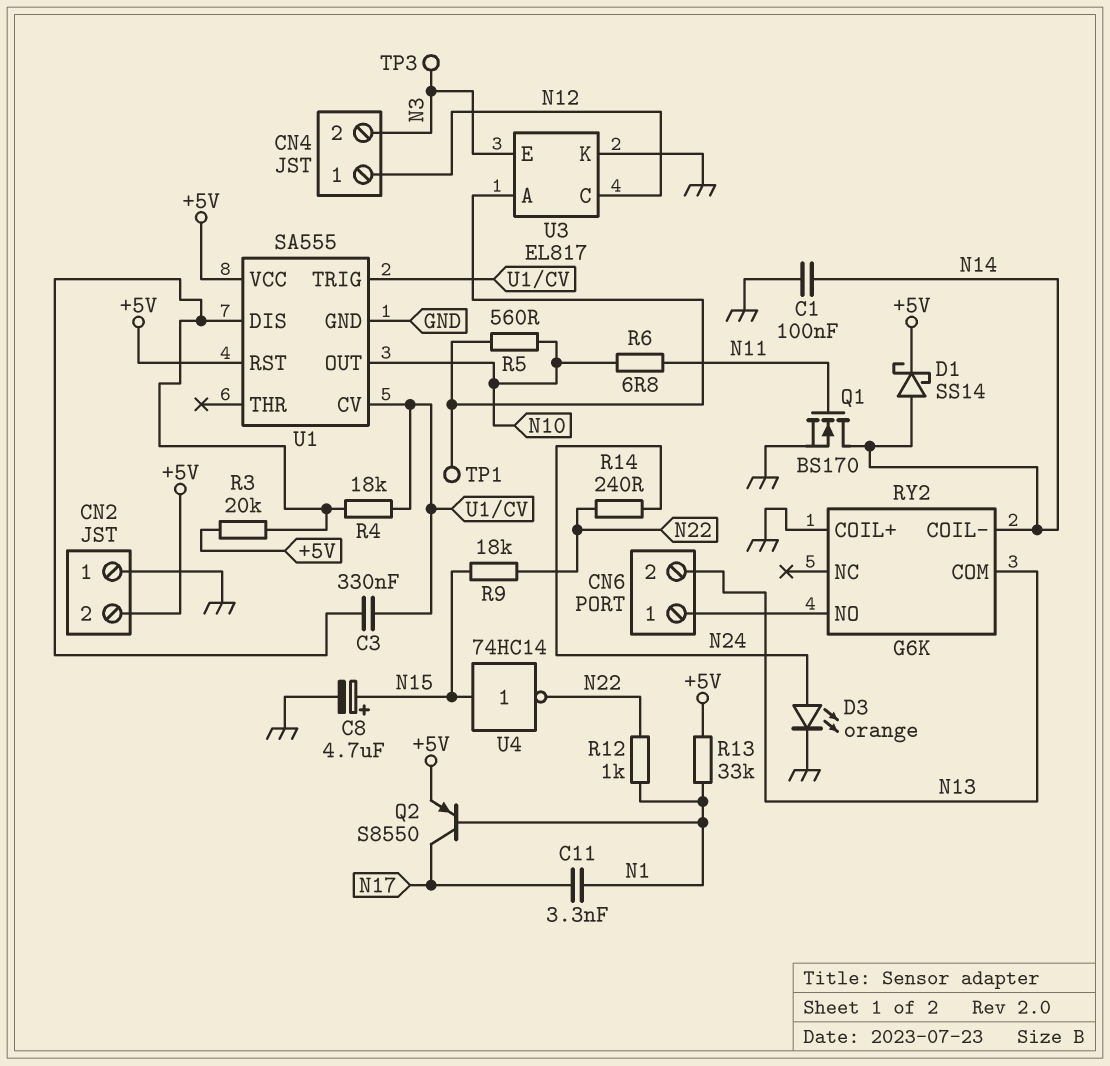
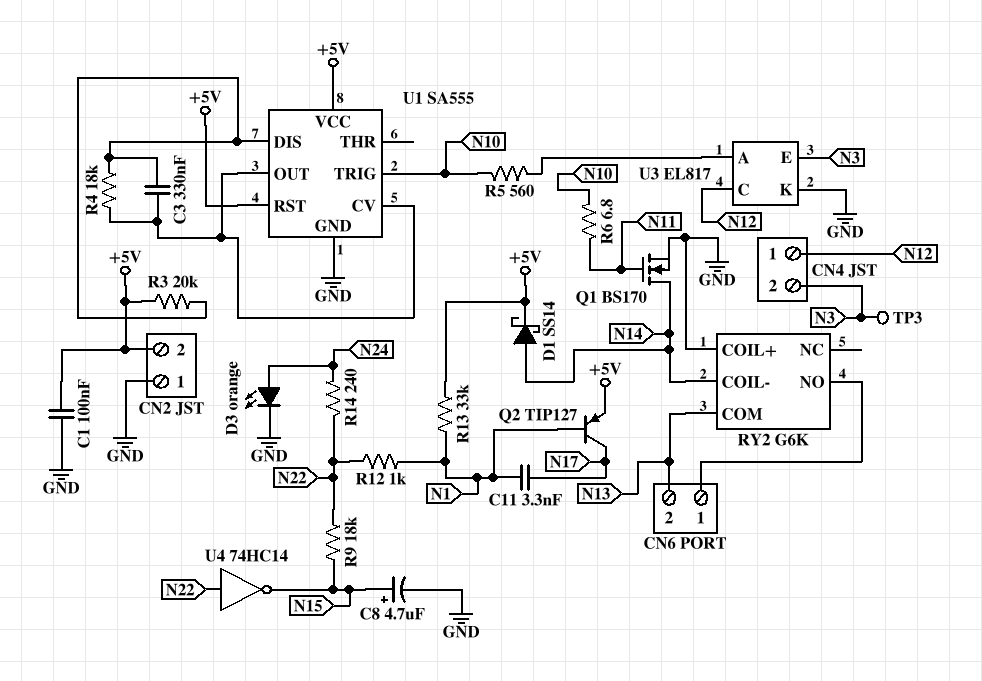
C1: 100nF (GND, N14) -> 100nF (+5V, GND)
Q2: PNP S8550 (B N1, C N17, E +5V) -> PNP TIP127 (B N1, C N17, E +5V)
TP1: test point (U3/A) -> none
U1 pin OUT: N10 -> U1/CV
U1 pin TRIG: U1/CV -> N10
U4: NOT 74HC14 (in N15, out N22) -> NOT 74HC14 (in N22, out N15)

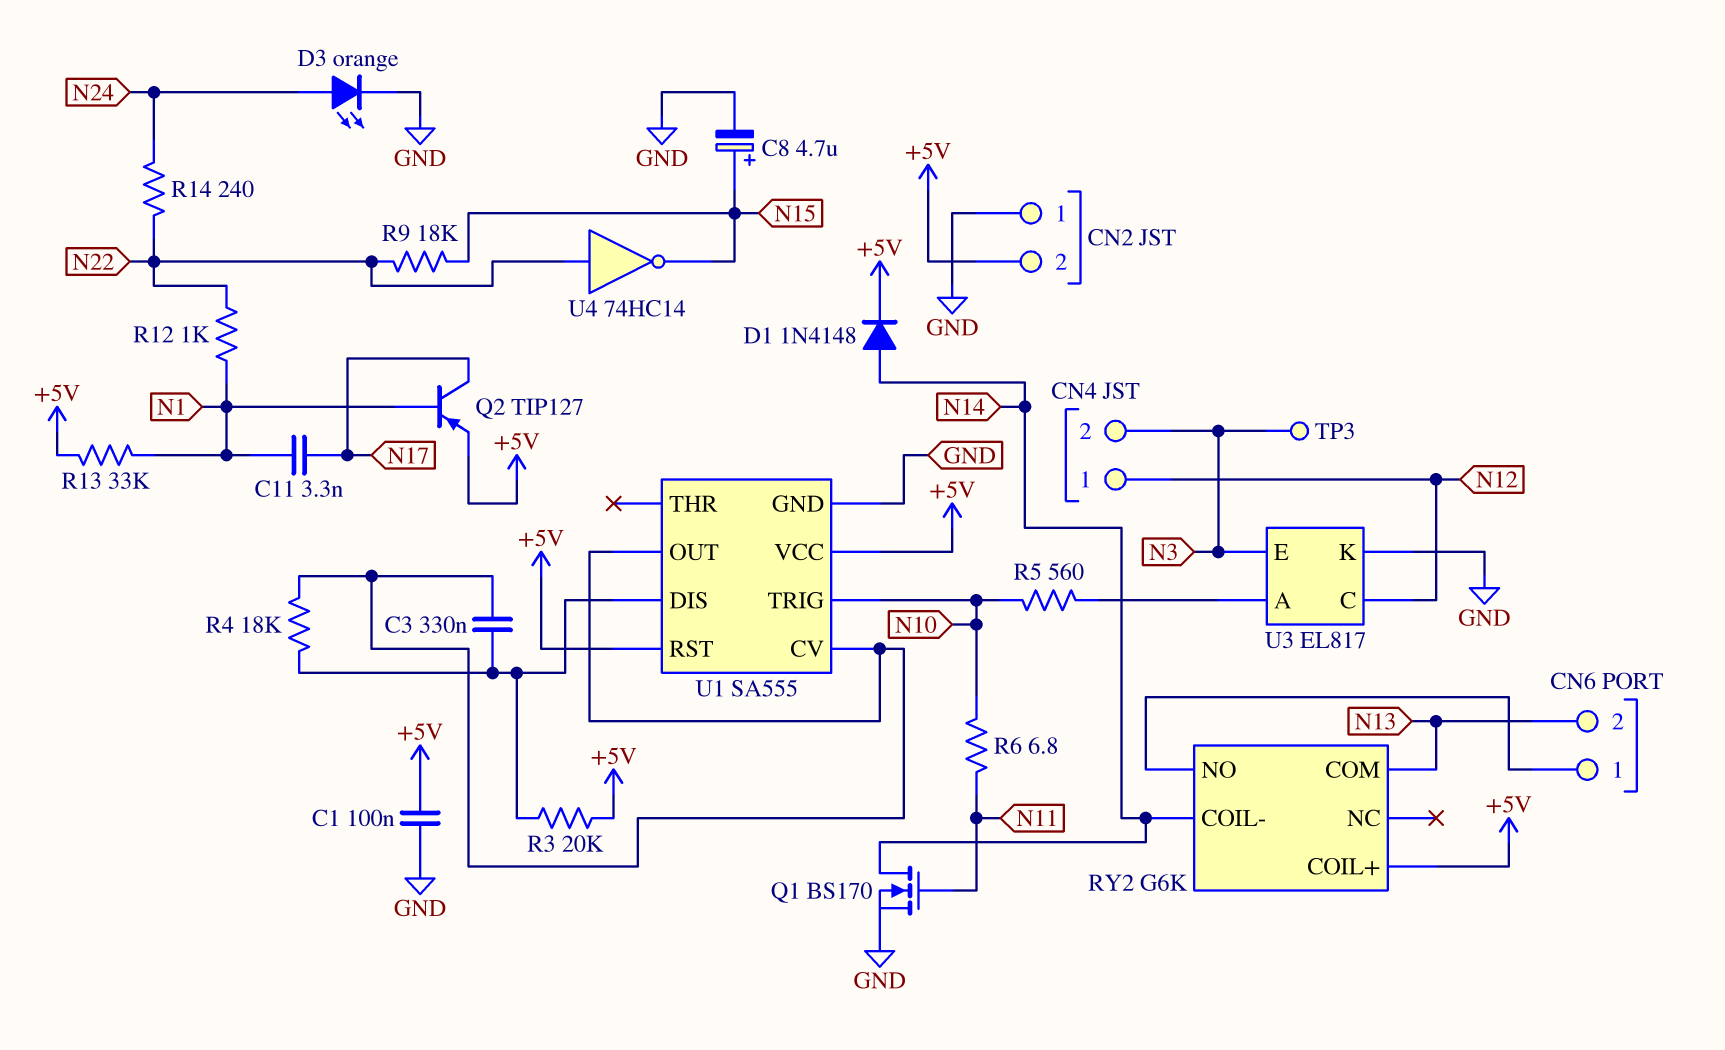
D1: schottky SS14 (A N14, K +5V) -> diode 1N4148 (A N14, K +5V)
RY2 pin COIL+: GND -> +5V

